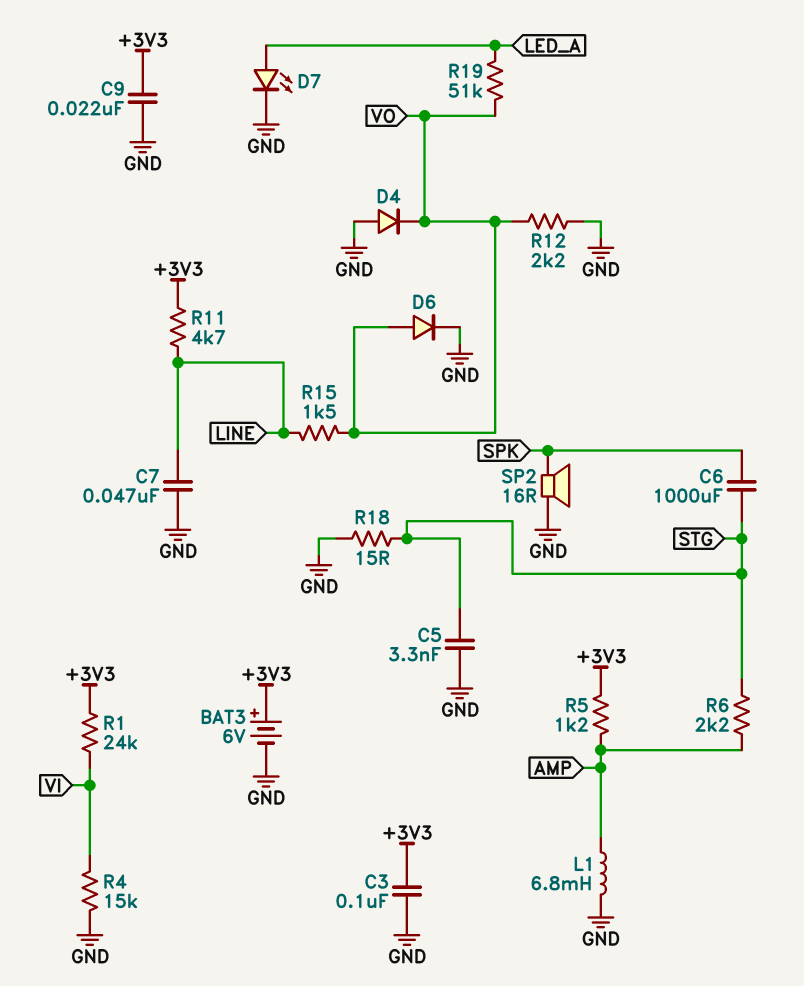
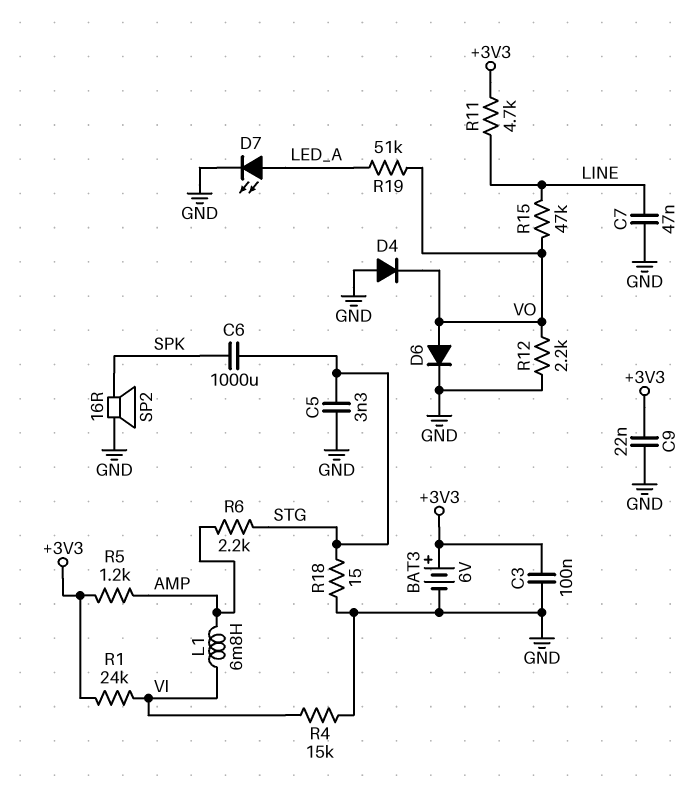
L1: 6.8mH (AMP, GND) -> 6.8mH (AMP, VI)
R15: 1.5k (LINE, VO) -> 47k (LINE, VO)

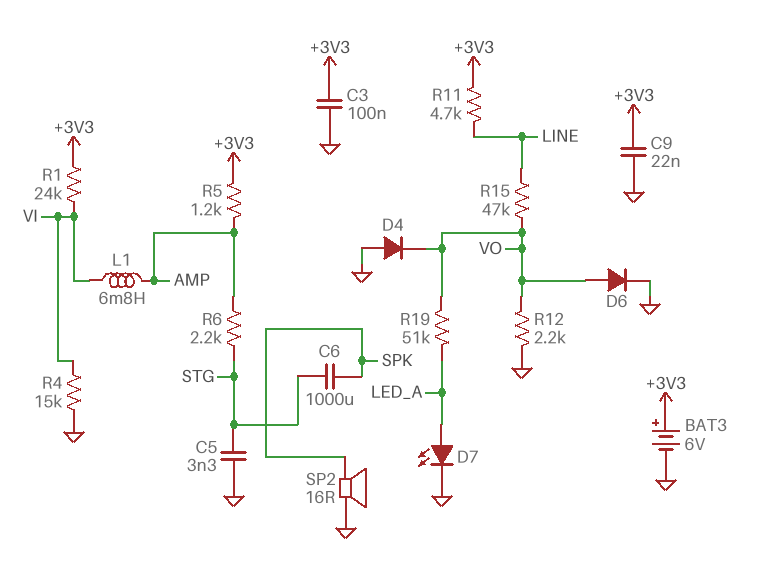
C7: 47nF (GND, LINE) -> none
R18: 15 (GND, STG) -> none

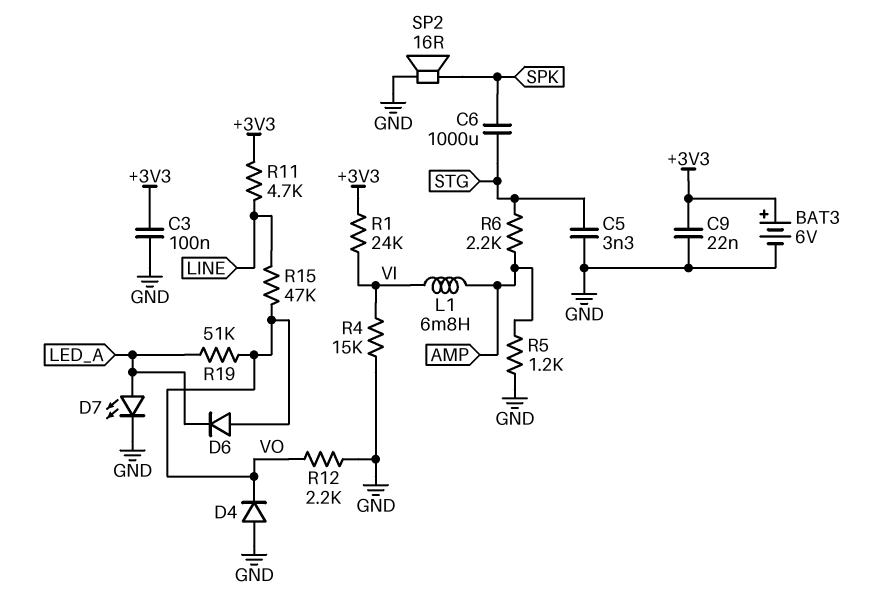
D6: diode (A VO, K GND) -> diode (A VO, K LED_A)
R5: 1.2k (+3V3, AMP) -> 1.2k (AMP, GND)

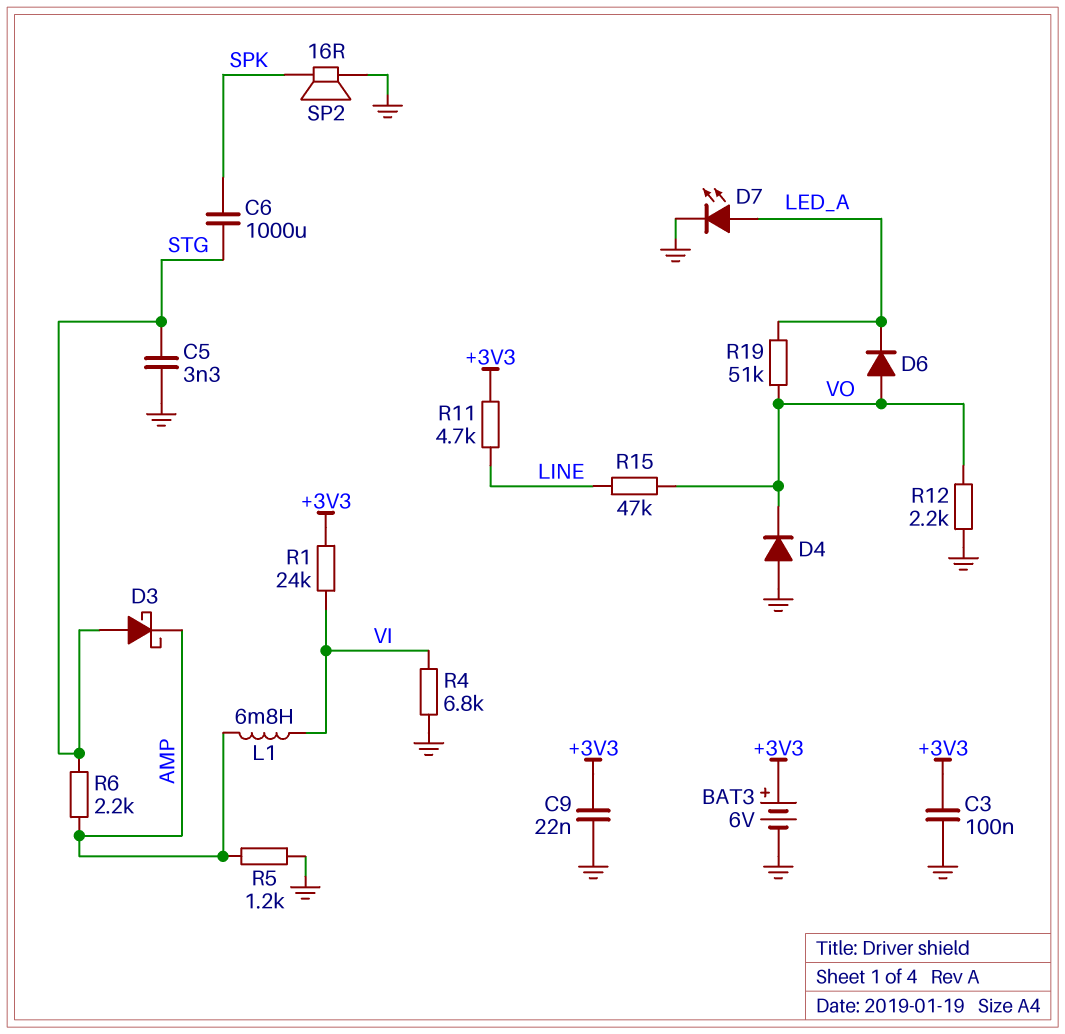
D3: none -> schottky (A STG, K AMP)
R4: 15k (GND, VI) -> 6.8k (GND, VI)

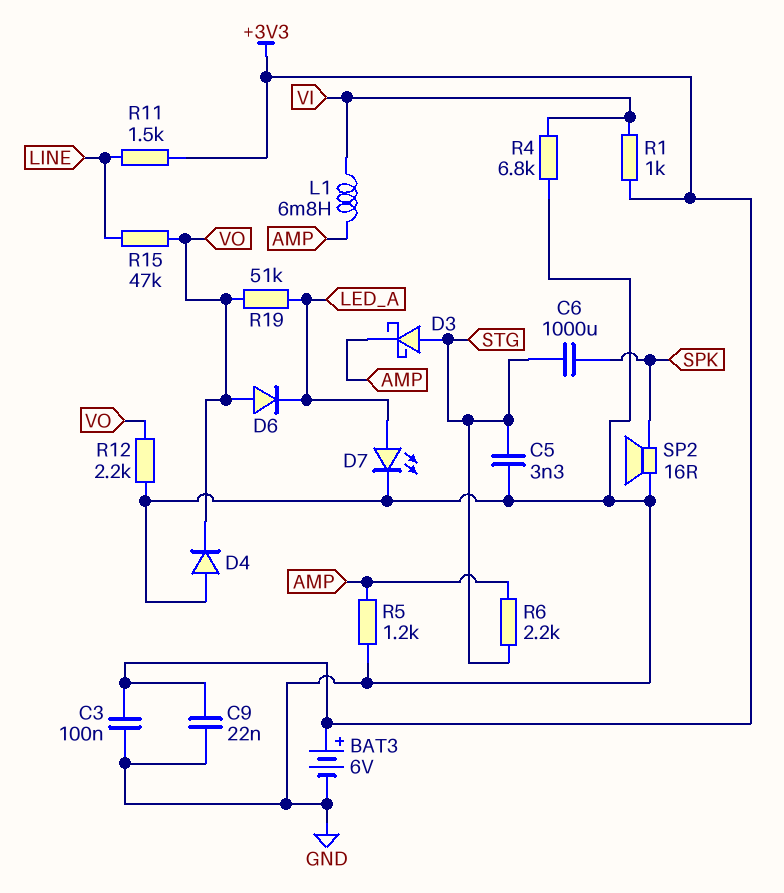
R1: 24k (+3V3, VI) -> 1k (+3V3, VI)
R11: 4.7k (+3V3, LINE) -> 1.5k (+3V3, LINE)

